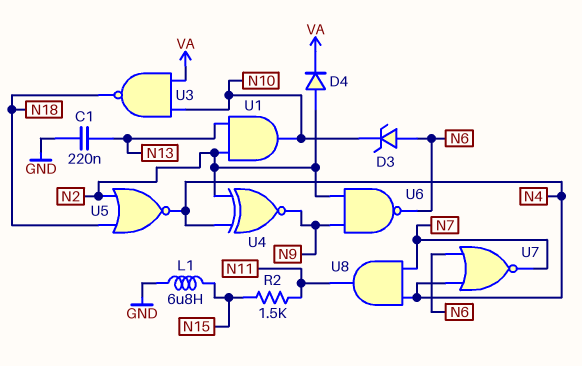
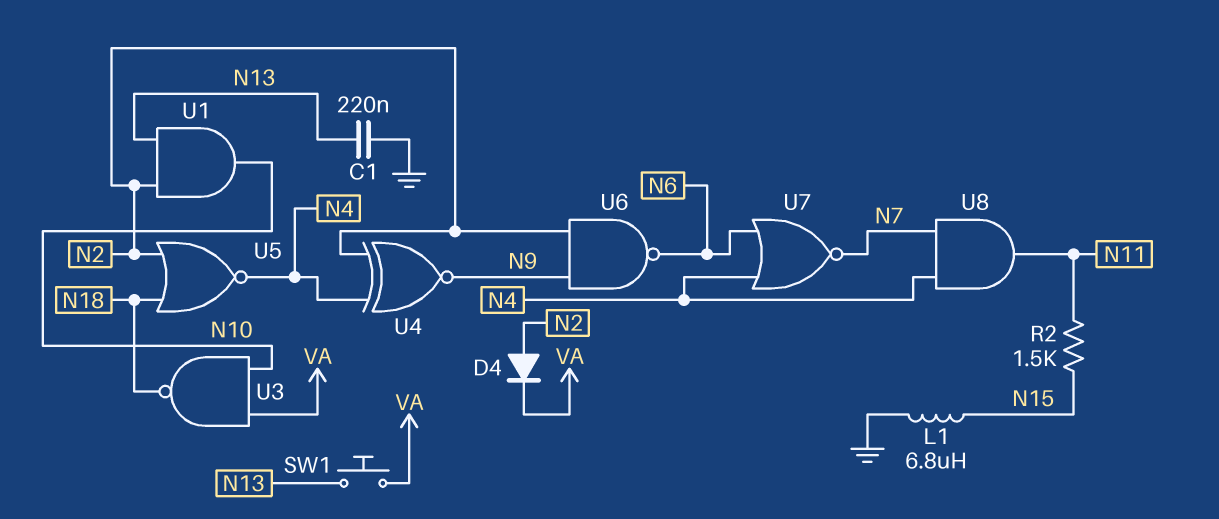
D3: zener (A N6, K N10) -> none
SW1: none -> button (N13, VA)

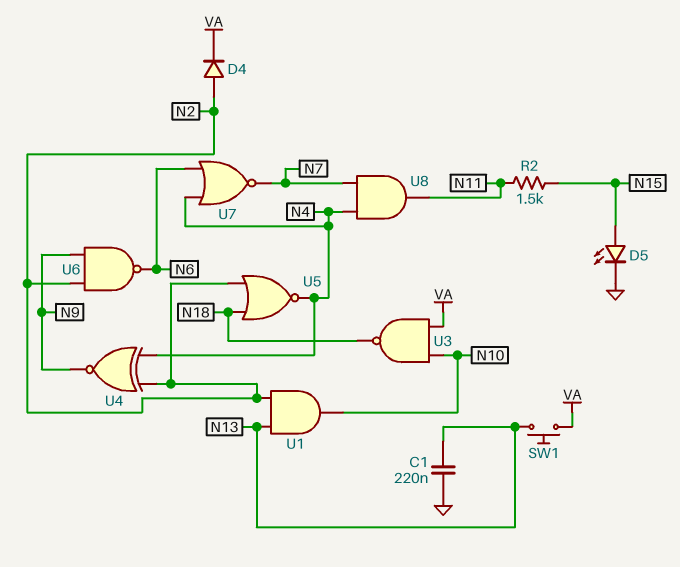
D5: none -> LED (A N15, K GND)
L1: 6.8uH (GND, N15) -> none

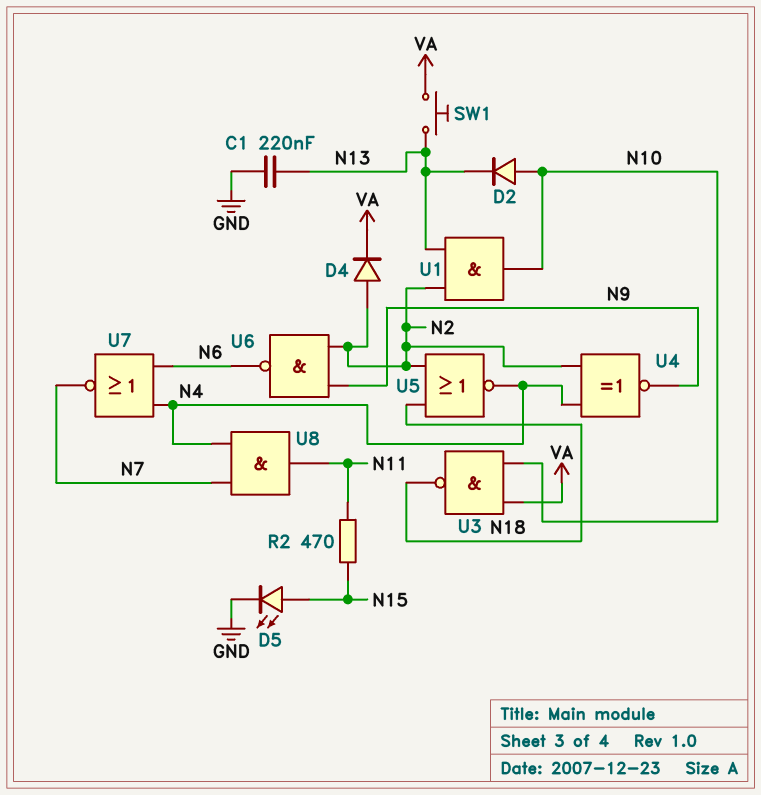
D2: none -> diode (A N10, K N13)
R2: 1.5k (N11, N15) -> 470 (N11, N15)

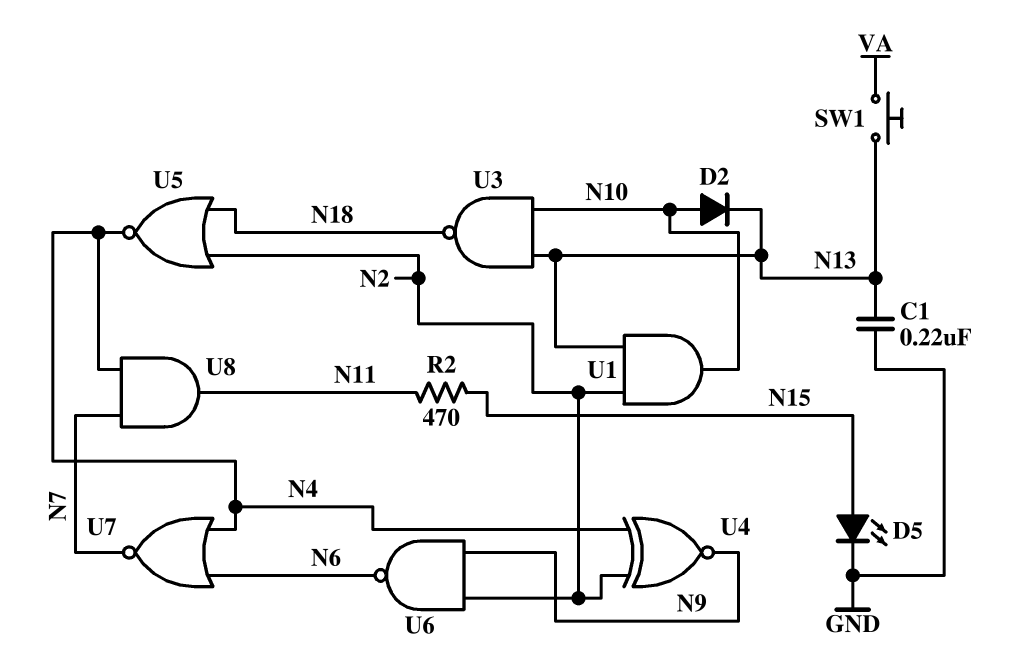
D4: diode (A N2, K VA) -> none
U3: NAND (in N10, in VA, out N18) -> NAND (in N10, in N13, out N18)

